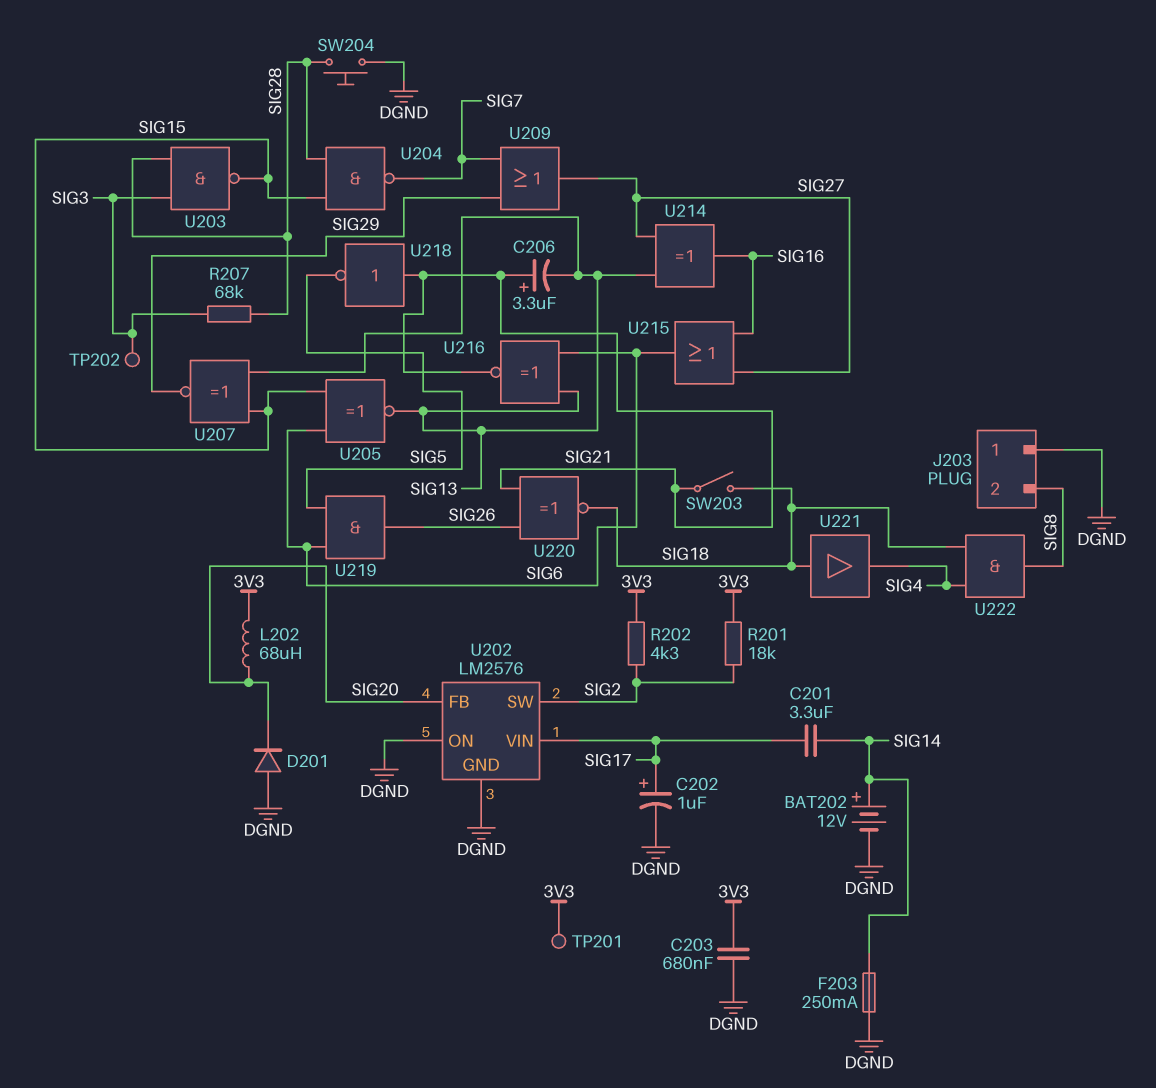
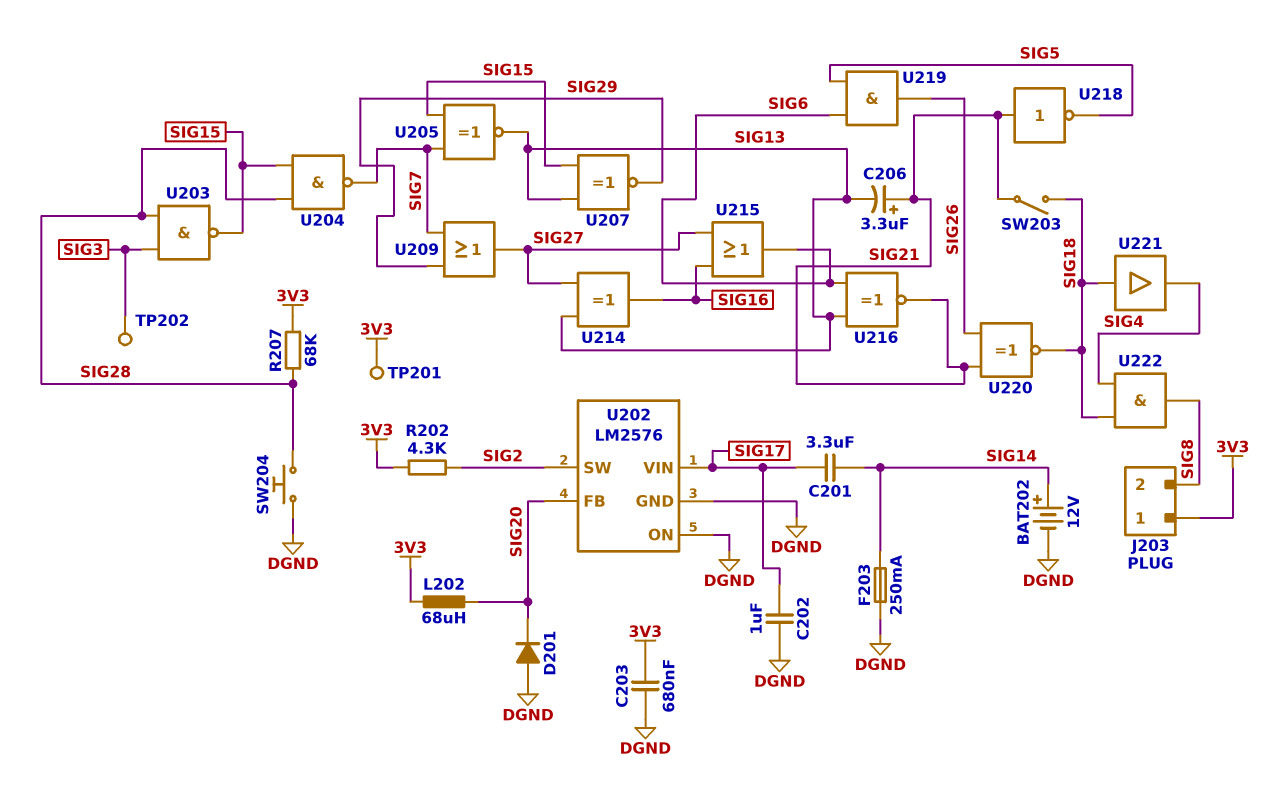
C202: 1uF (plus SIG17, minus DGND) -> 1uF (DGND, SIG17)
J203 pin 1: DGND -> 3V3
R201: 18k (3V3, SIG2) -> none
R207: 68k (SIG3, SIG28) -> 68k (3V3, SIG28)
U205: XNOR (in SIG6, in SIG15, out SIG13) -> XNOR (in SIG7, in SIG15, out SIG13)

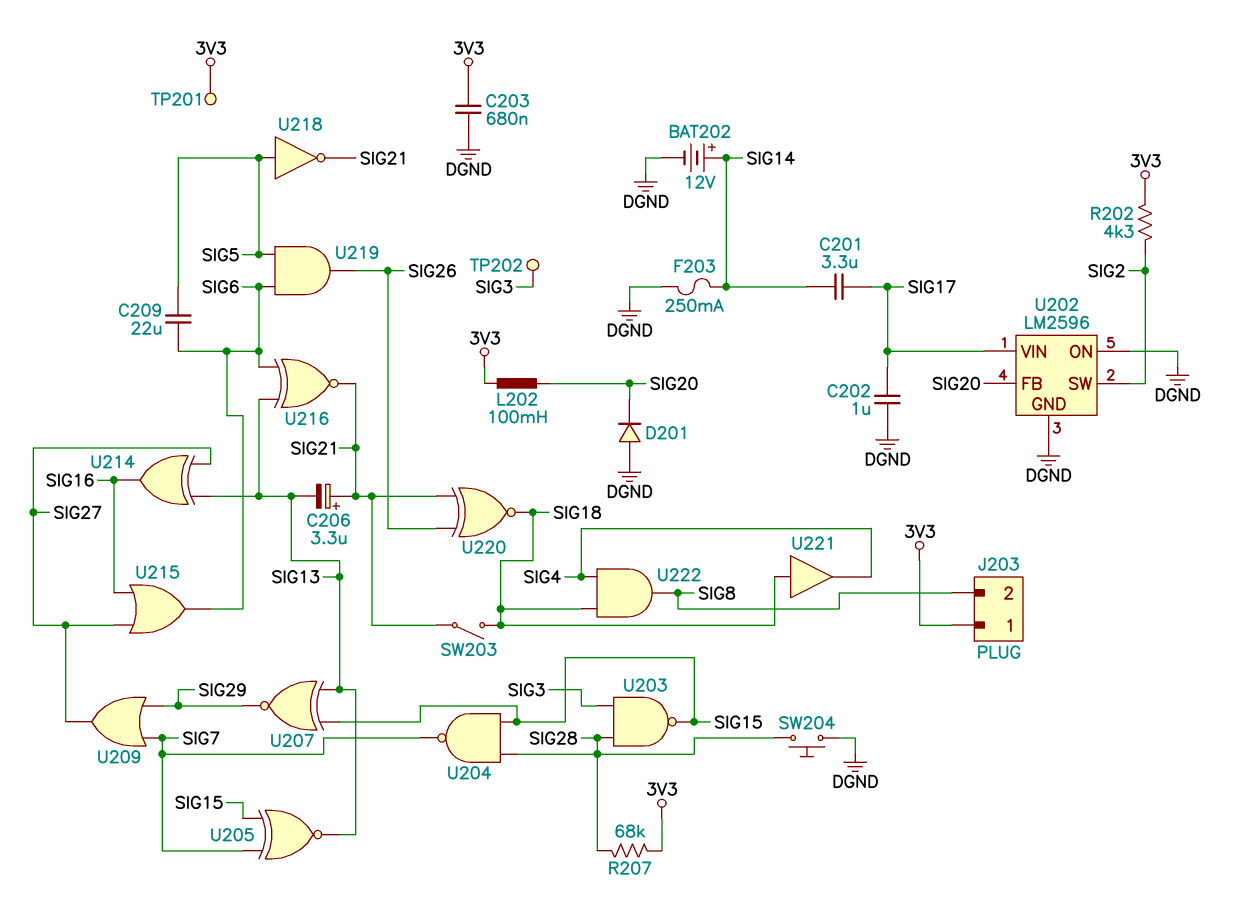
C209: none -> 22uF (SIG5, SIG6)
L202: 68uH (3V3, SIG20) -> 100mH (3V3, SIG20)
U202: LM2576 -> LM2596
U218: NOT (in SIG21, out SIG5) -> NOT (in SIG5, out SIG21)

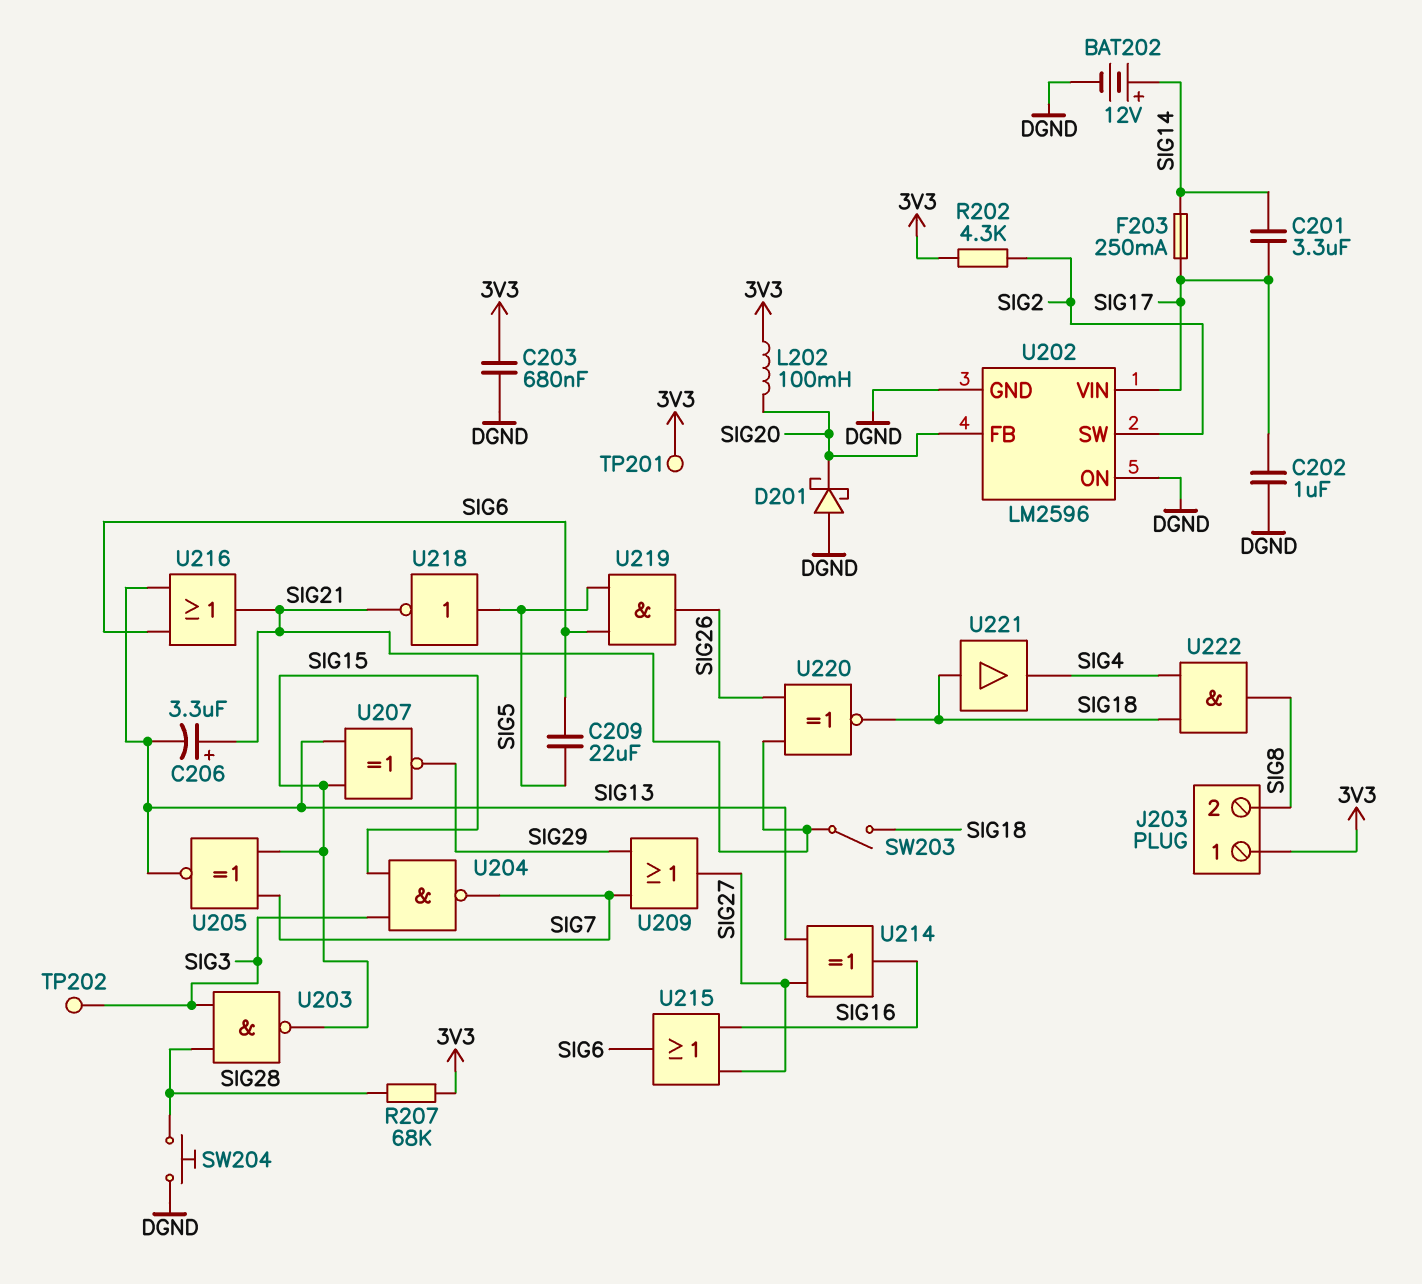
D201: diode (A DGND, K SIG20) -> schottky (A DGND, K SIG20)
F203: 250mA (DGND, SIG14) -> 250mA (SIG14, SIG17)
U204: NAND (in SIG15, in SIG28, out SIG7) -> NAND (in SIG3, in SIG15, out SIG7)
U216: XNOR (in SIG6, in SIG13, out SIG21) -> OR (in SIG6, in SIG13, out SIG21)

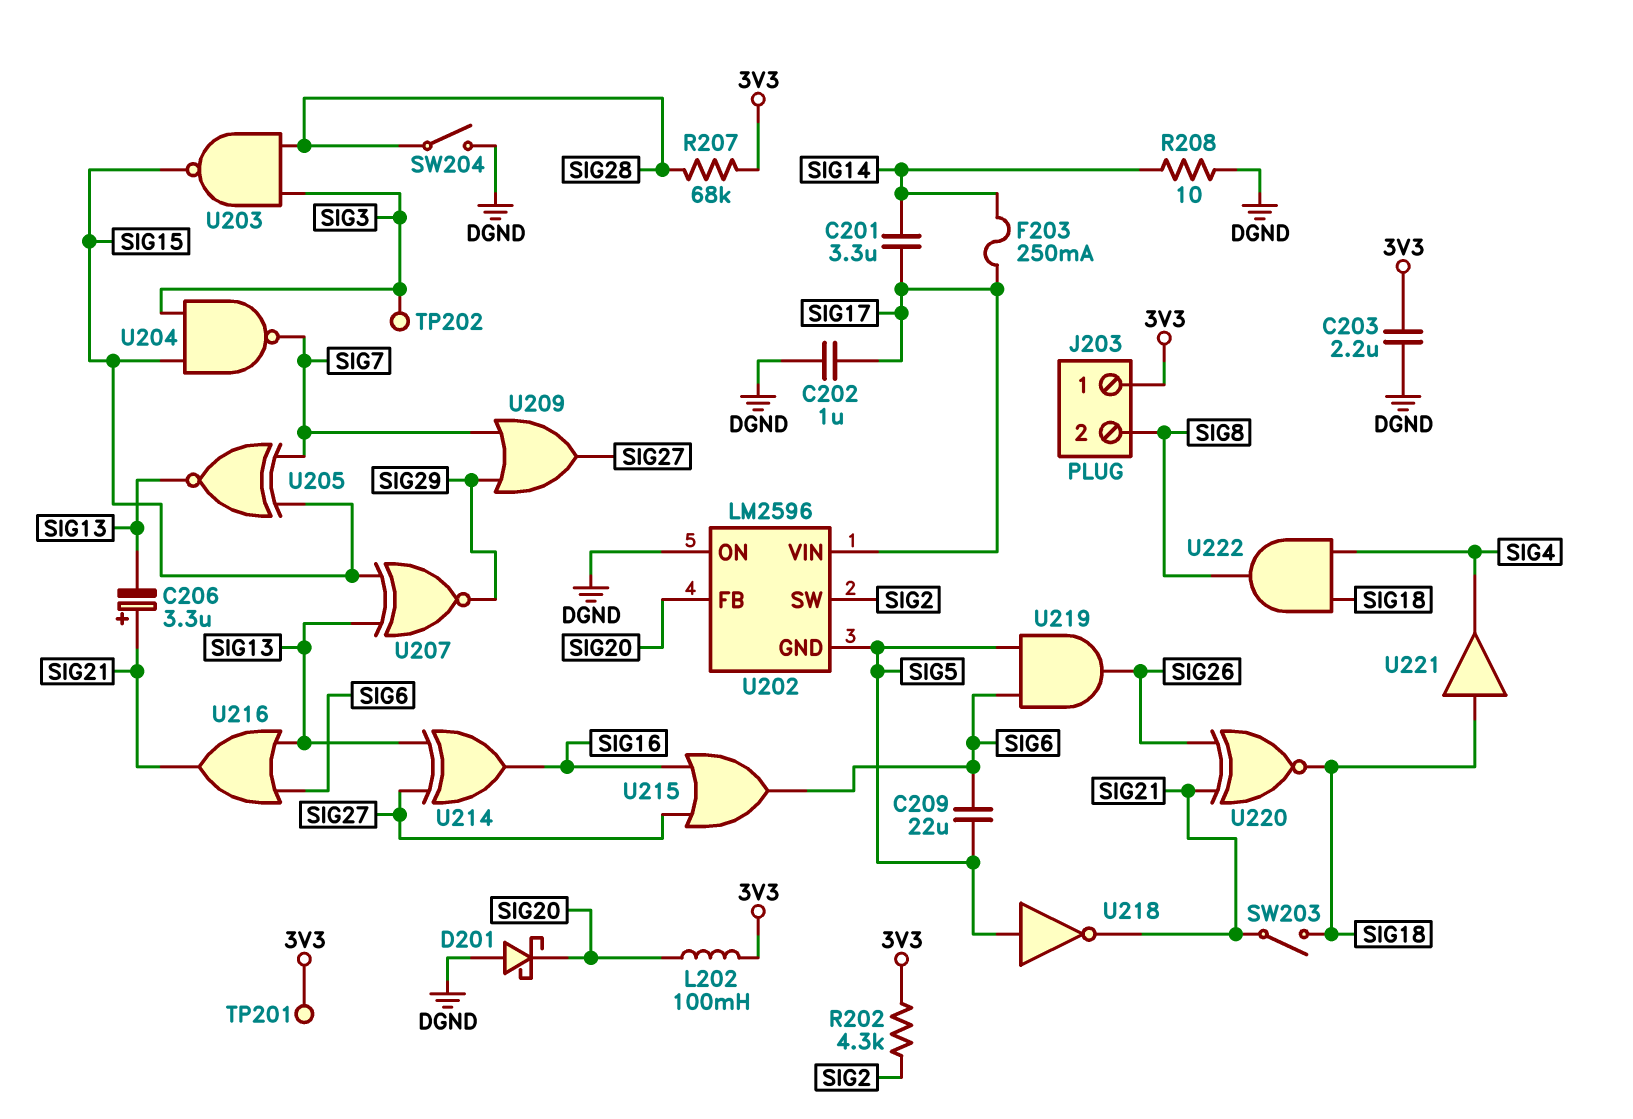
BAT202: 12V (plus SIG14, minus DGND) -> none
C203: 680nF (3V3, DGND) -> 2.2uF (3V3, DGND)
R208: none -> 10 (DGND, SIG14)
SW204: button (DGND, SIG28) -> switch (DGND, SIG28)
U202 pin GND: DGND -> SIG5

